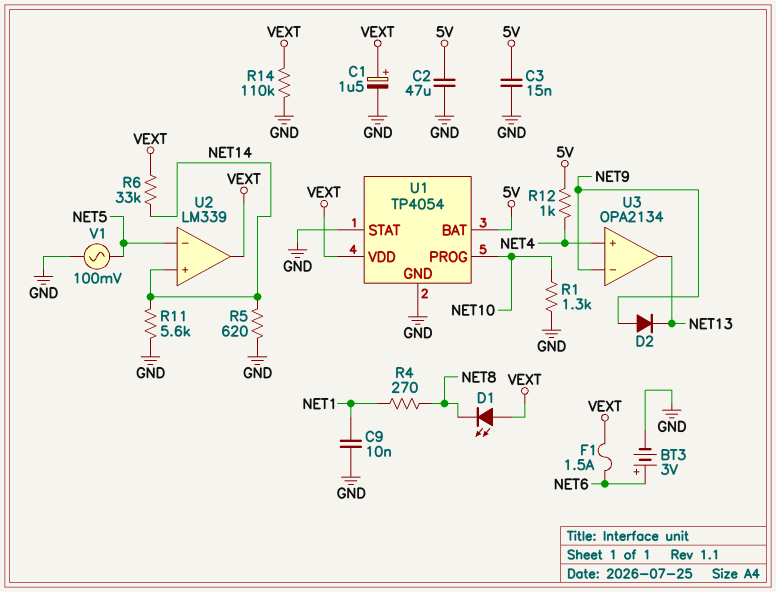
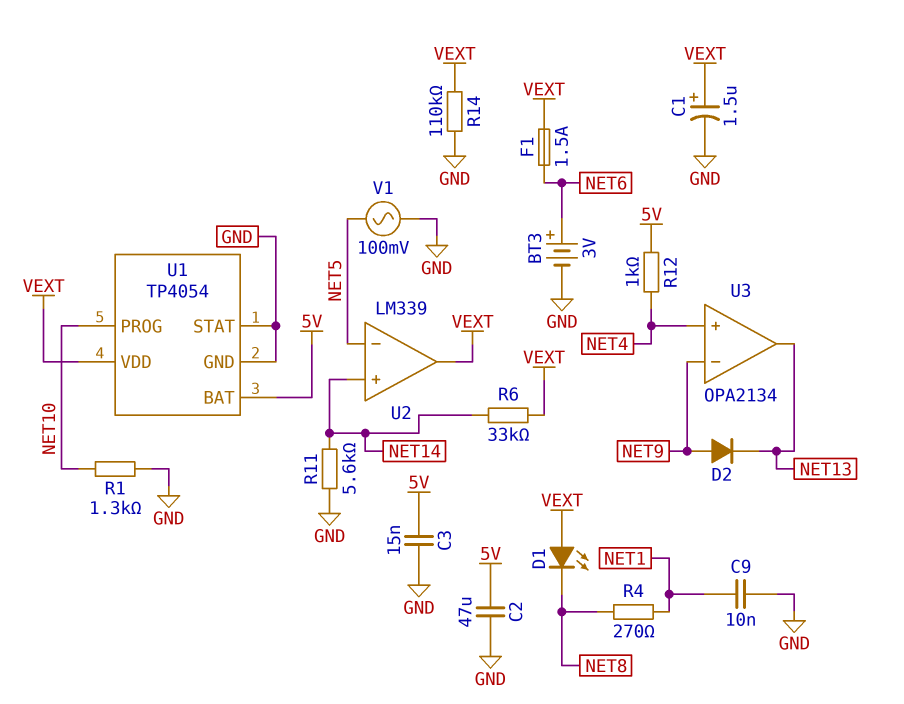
R5: 620 (GND, NET14) -> none

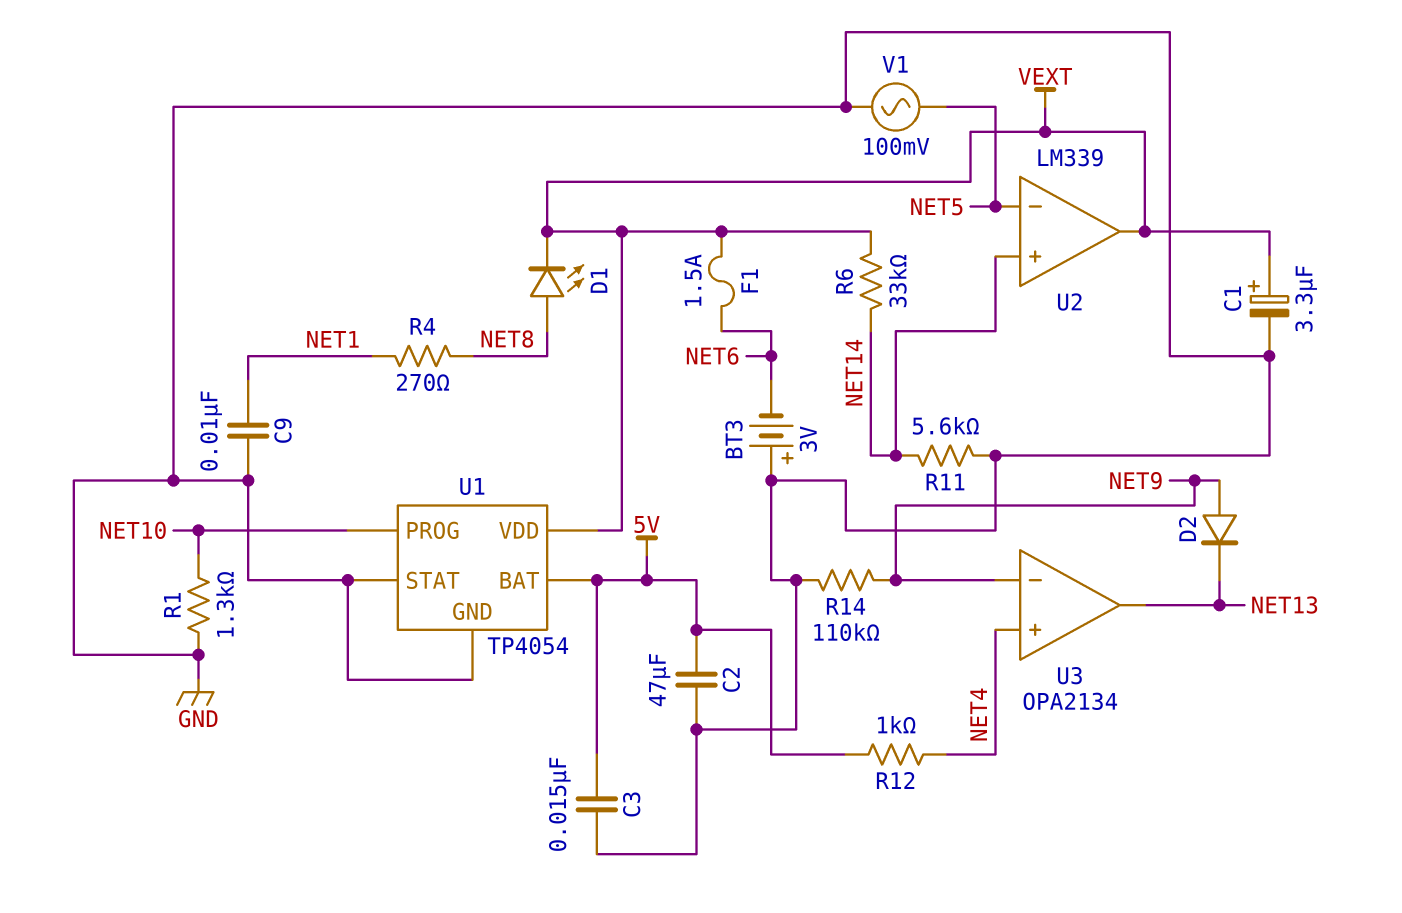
BT3: 3V (plus NET6, minus GND) -> 3V (plus GND, minus NET6)
C1: 1.5uF (plus VEXT, minus GND) -> 3.3uF (plus VEXT, minus GND)
D1: LED (A VEXT, K NET8) -> LED (A NET8, K VEXT)
R14: 110k (GND, VEXT) -> 110k (GND, NET9)

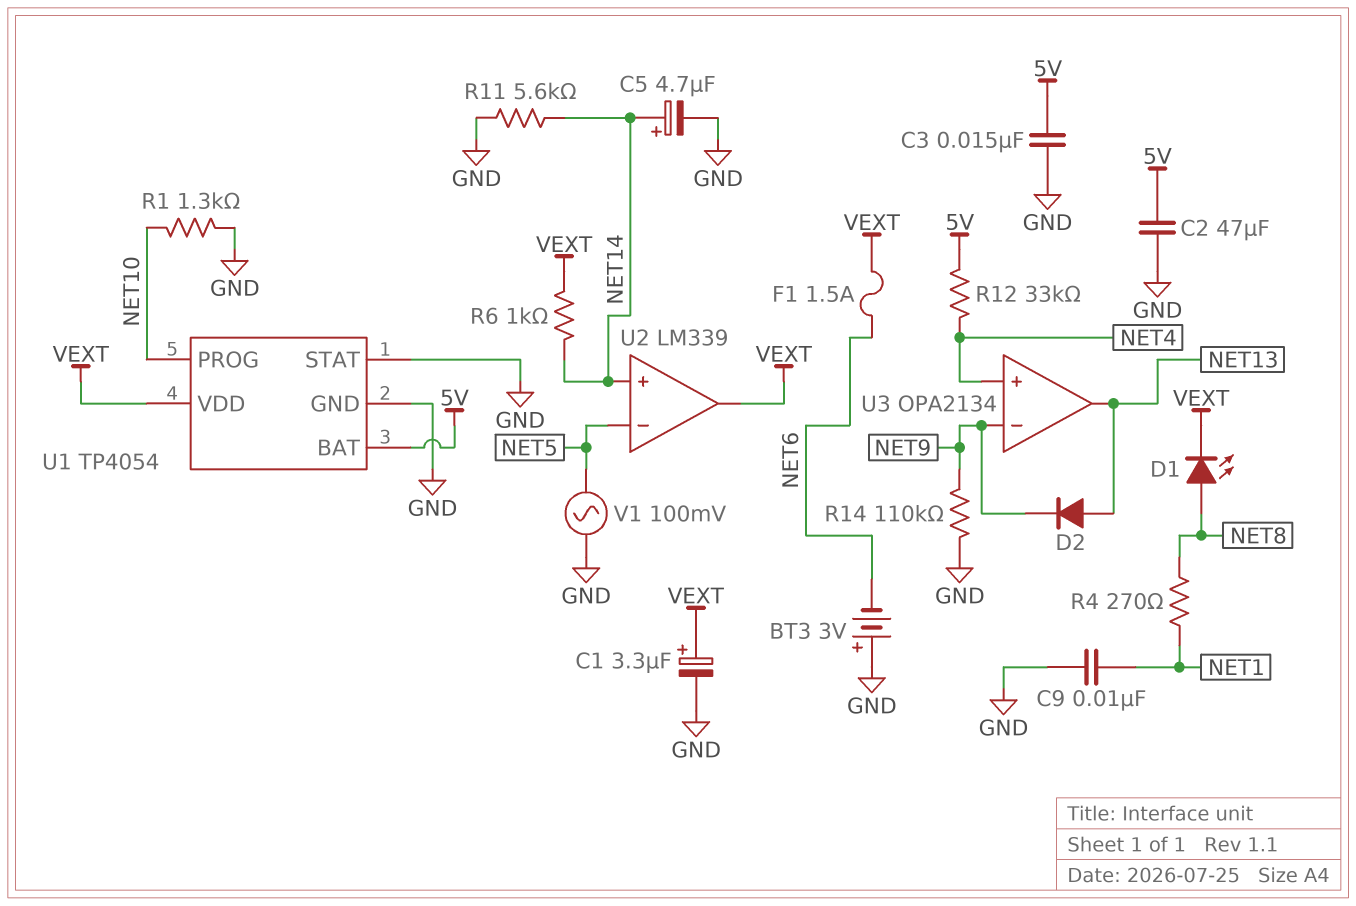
C5: none -> 4.7uF (plus NET14, minus GND)
D2: diode (A NET9, K NET13) -> diode (A NET13, K NET9)
R6: 33k (NET14, VEXT) -> 1k (NET14, VEXT)
R12: 1k (5V, NET4) -> 33k (5V, NET4)

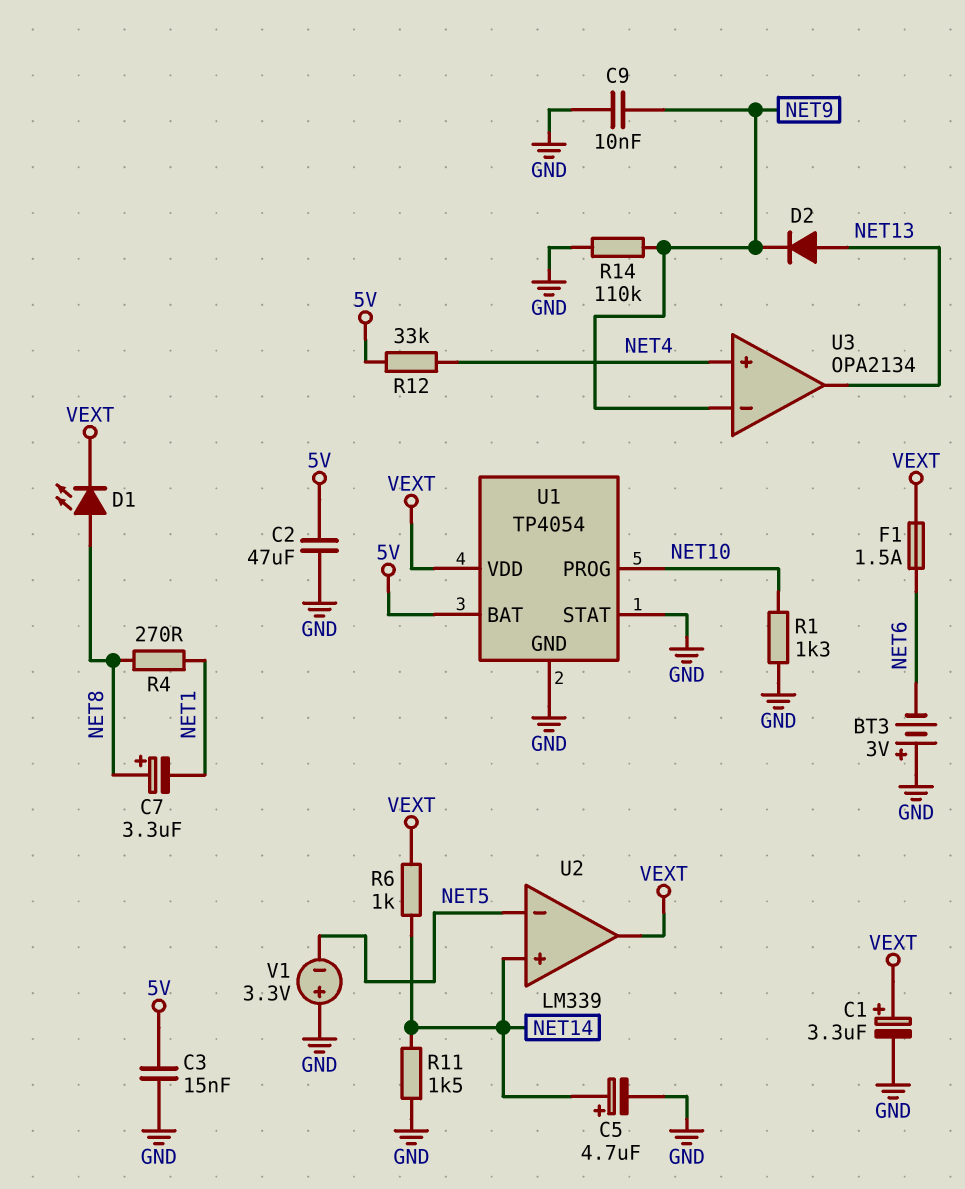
C7: none -> 3.3uF (plus NET8, minus NET1)
C9: 10nF (GND, NET1) -> 10nF (GND, NET9)
R11: 5.6k (GND, NET14) -> 1.5k (GND, NET14)
V1: AC 100mV (GND, NET5) -> 3.3V (plus GND, minus NET5)

